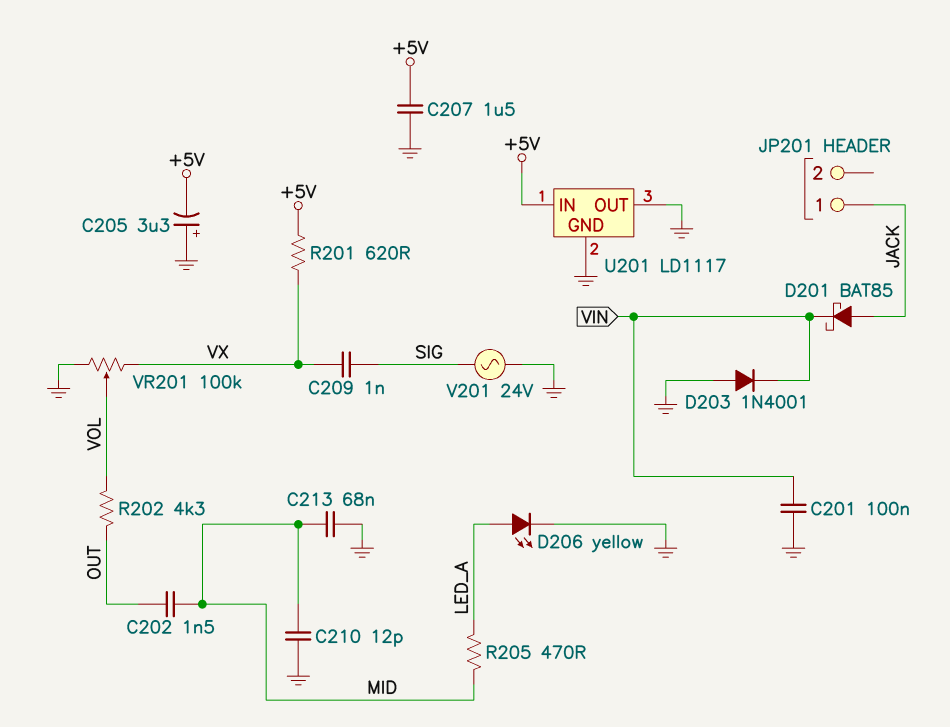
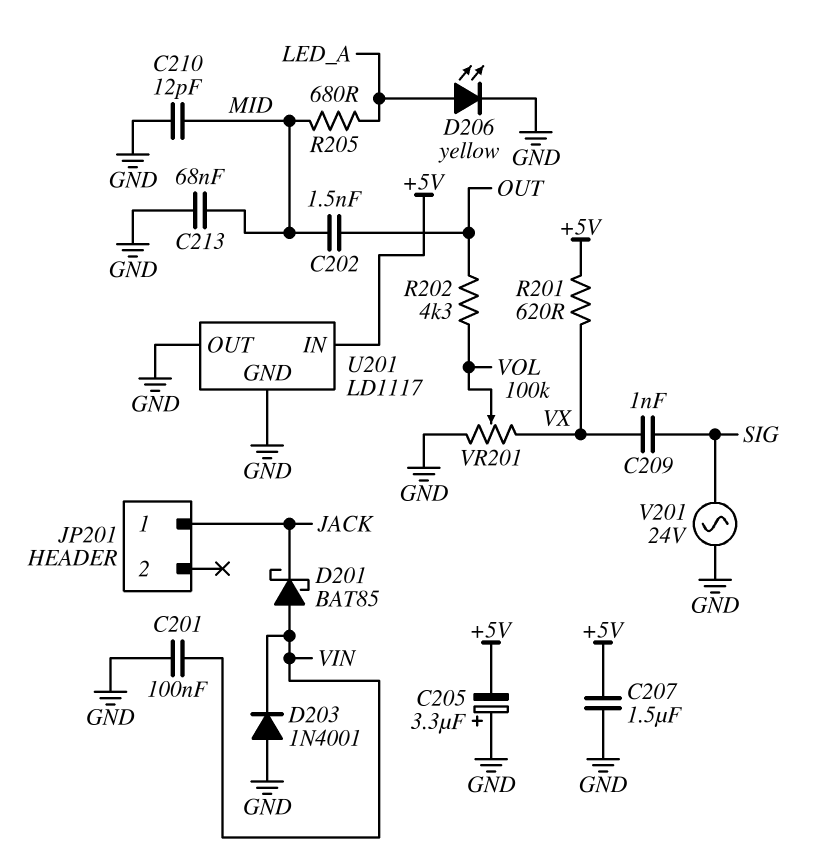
D201: schottky BAT85 (A JACK, K VIN) -> schottky BAT85 (A VIN, K JACK)
R205: 470 (LED_A, MID) -> 680 (LED_A, MID)

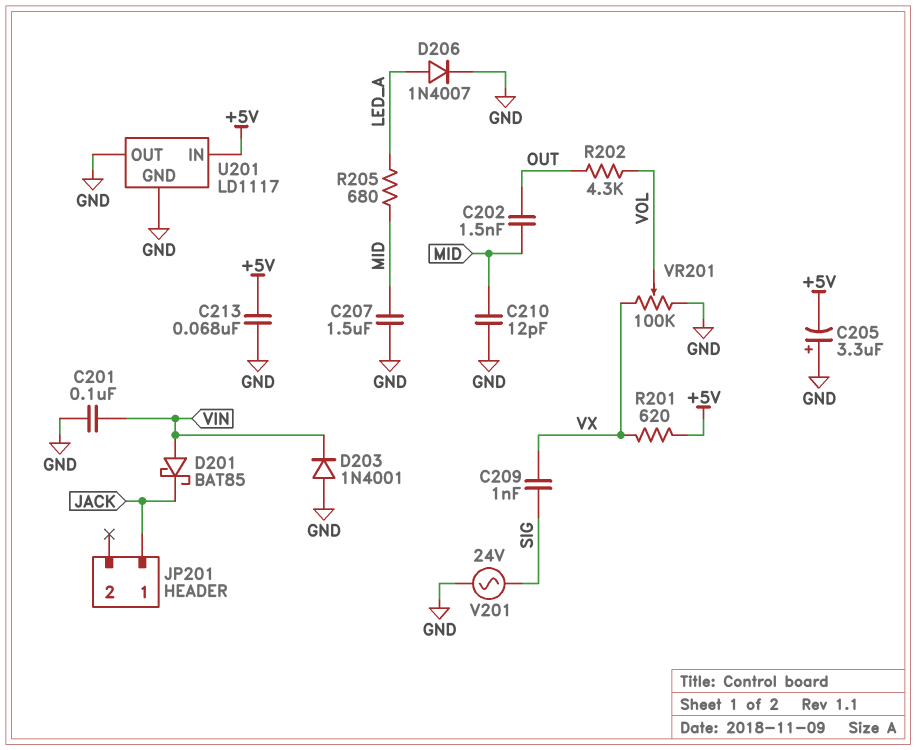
C207: 1.5uF (+5V, GND) -> 1.5uF (GND, MID)
C213: 68nF (GND, MID) -> 68nF (+5V, GND)
D206: LED yellow (A LED_A, K GND) -> diode 1N4007 (A LED_A, K GND)

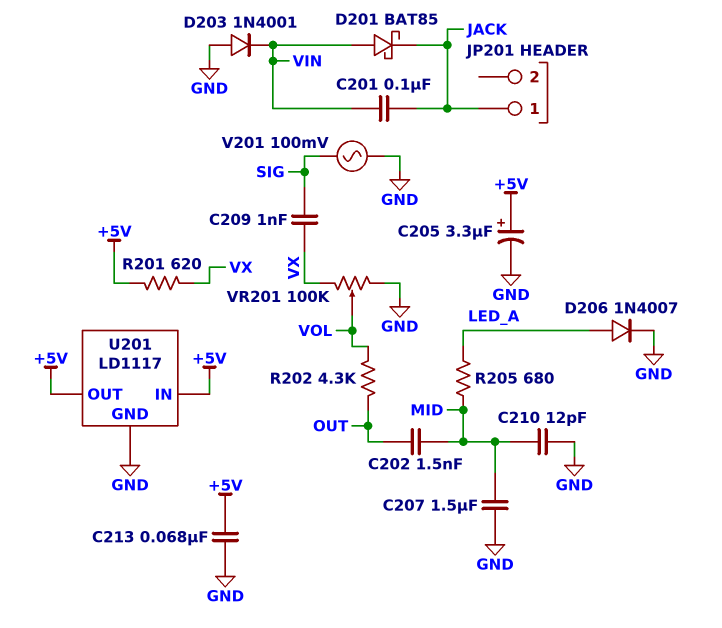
C201: 100nF (GND, VIN) -> 100nF (JACK, VIN)
C205: 3.3uF (plus GND, minus +5V) -> 3.3uF (plus +5V, minus GND)
U201 pin OUT: GND -> +5V
V201: AC 24V (GND, SIG) -> AC 100mV (GND, SIG)

